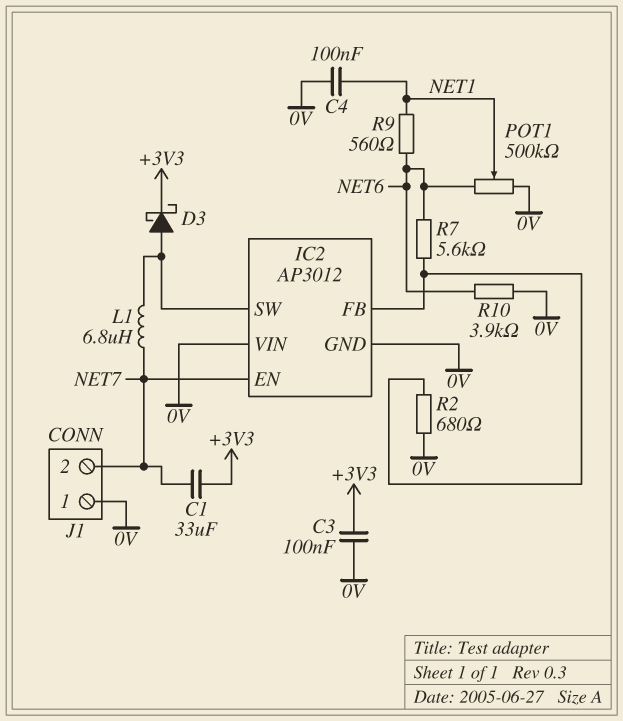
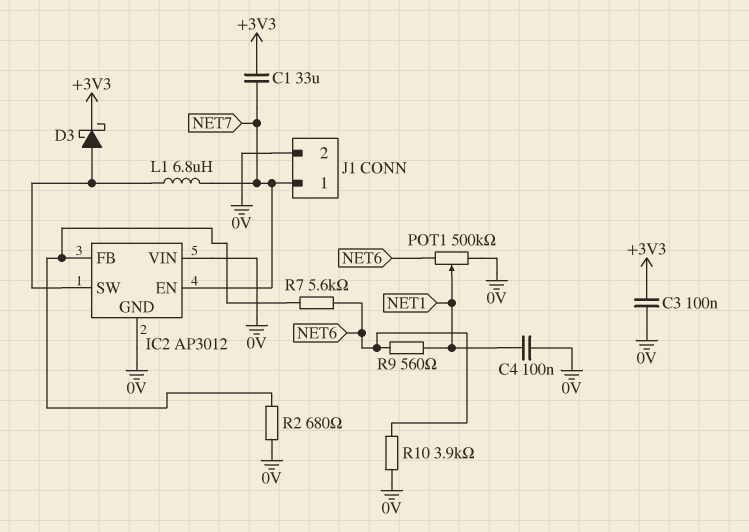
J1 pin 1: 0V -> NET7
J1 pin 2: NET7 -> 0V

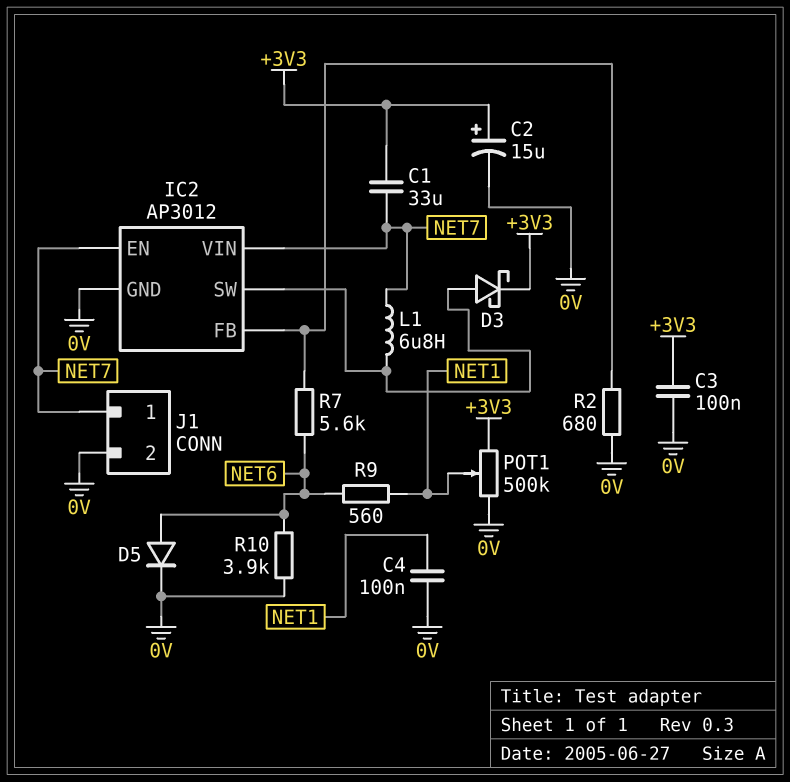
C2: none -> 15uF (plus +3V3, minus 0V)
D5: none -> diode (A NET6, K 0V)
IC2 pin VIN: 0V -> NET7
POT1: 500k (0V, NET6, wiper NET1) -> 500k (+3V3, 0V, wiper NET1)

